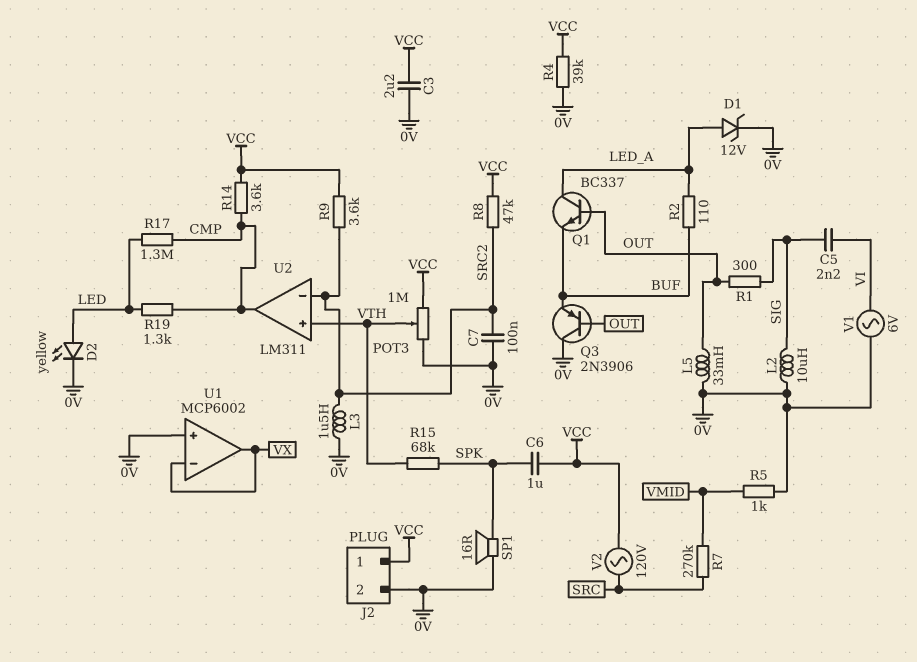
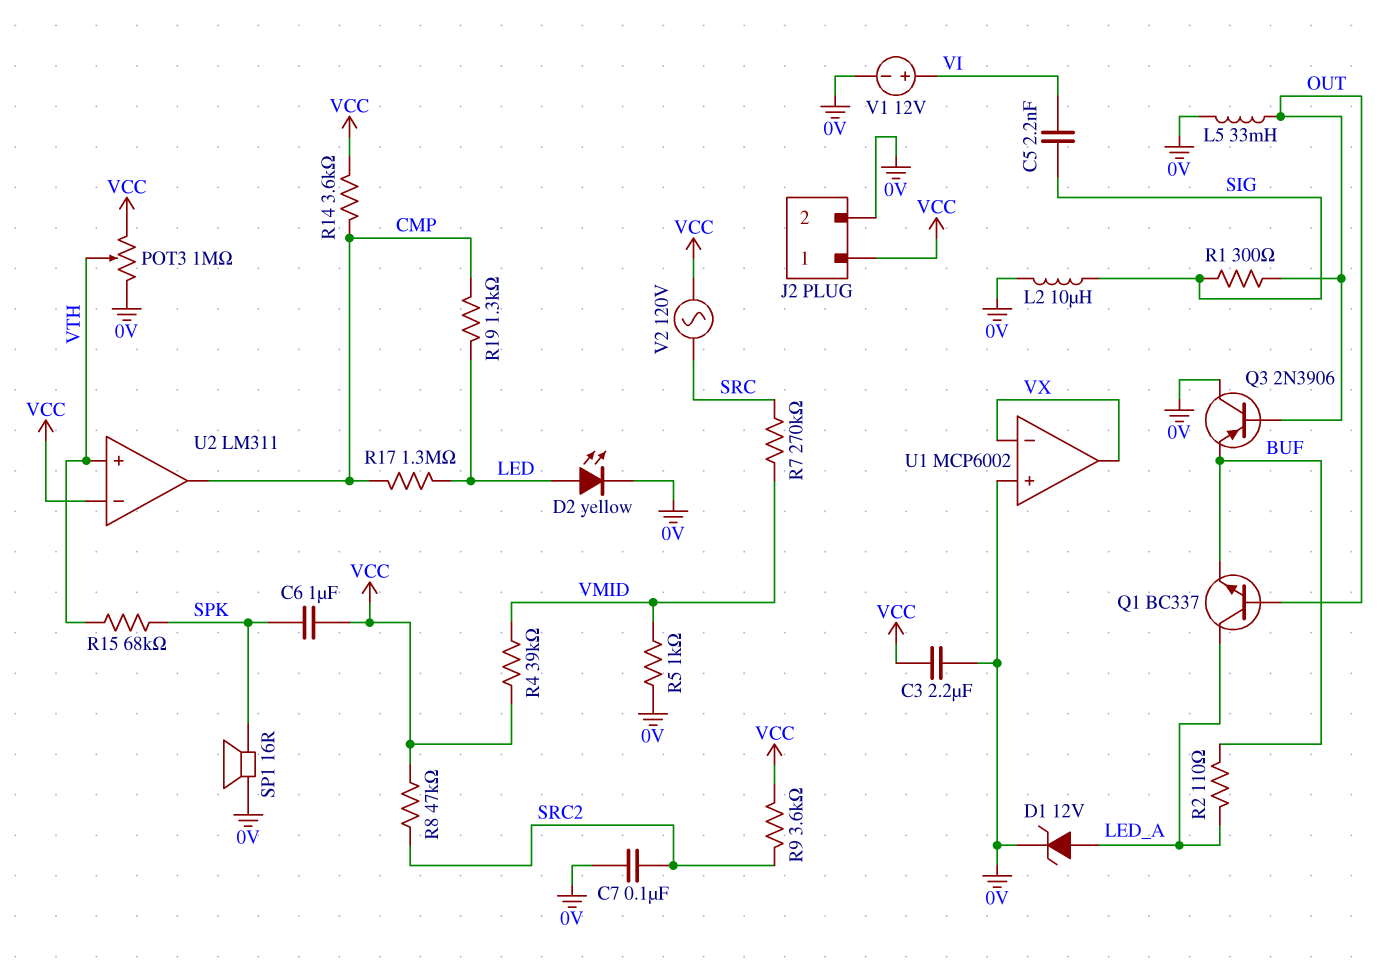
L3: 1.5uH (0V, SRC2) -> none
R4: 39k (0V, VCC) -> 39k (VCC, VMID)
U2 pin in-: SRC2 -> VCC
V1: AC 6V (0V, VI) -> 12V (plus VI, minus 0V)

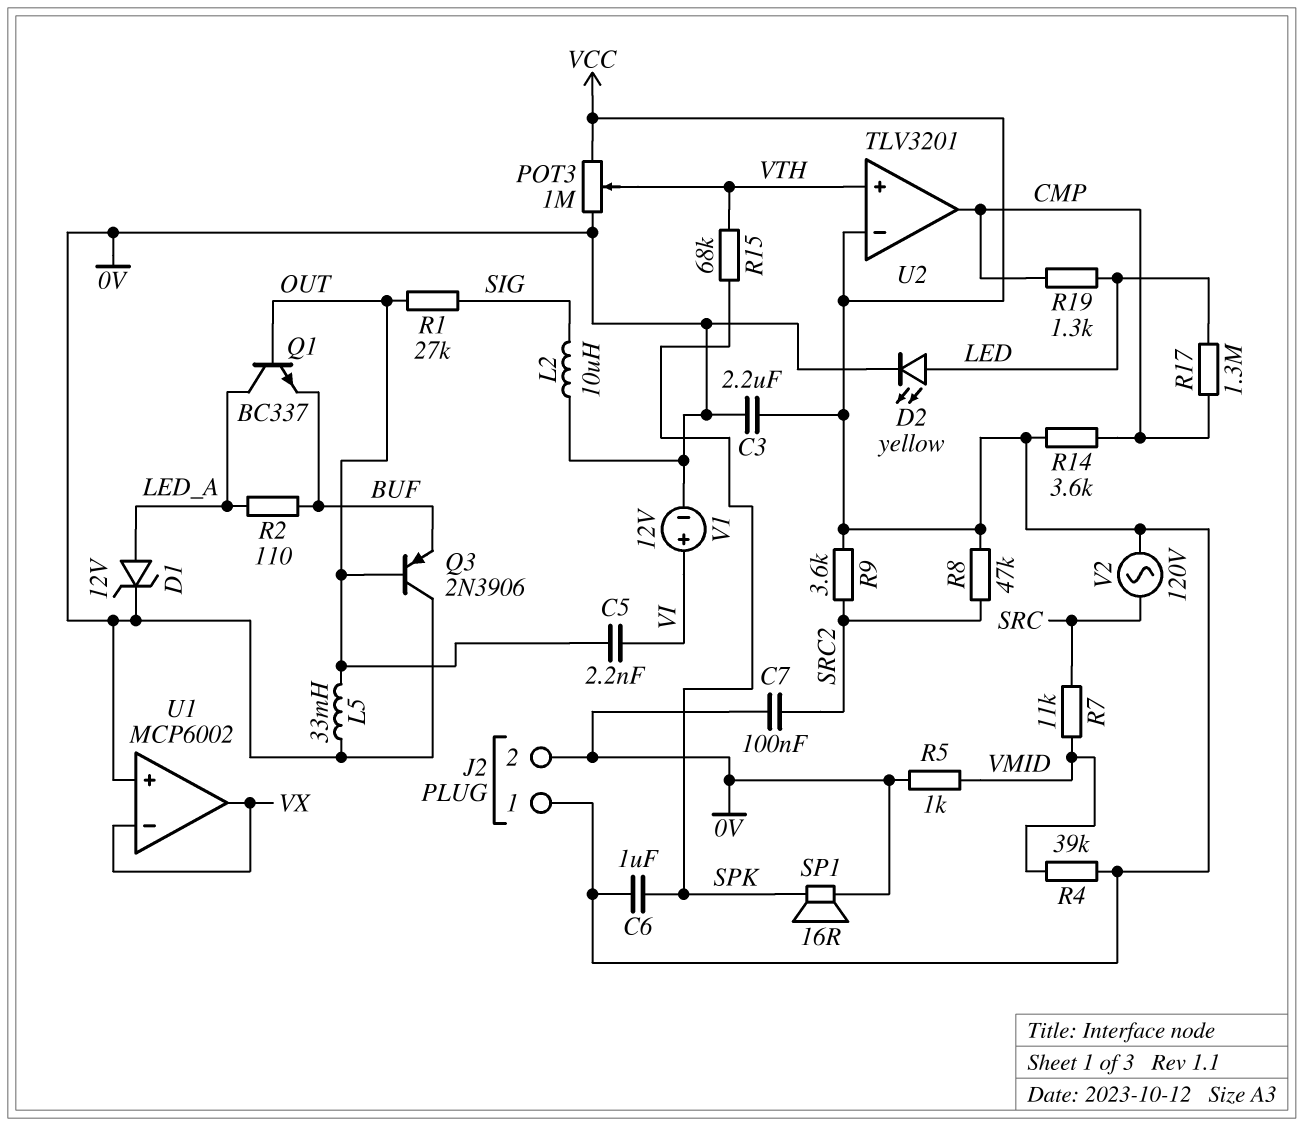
C5: 2.2nF (SIG, VI) -> 2.2nF (OUT, VI)
R1: 300 (OUT, SIG) -> 27k (OUT, SIG)
R7: 270k (SRC, VMID) -> 11k (SRC, VMID)
U2: LM311 -> TLV3201

